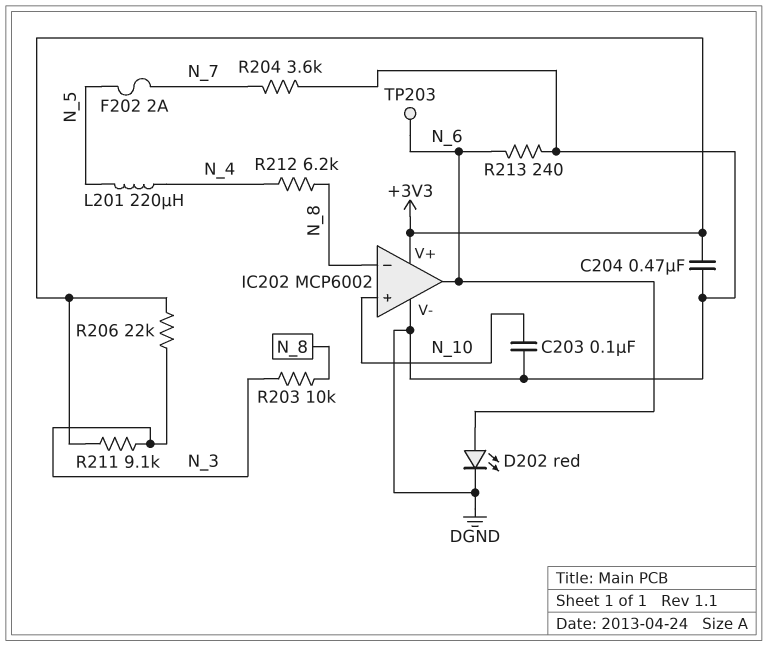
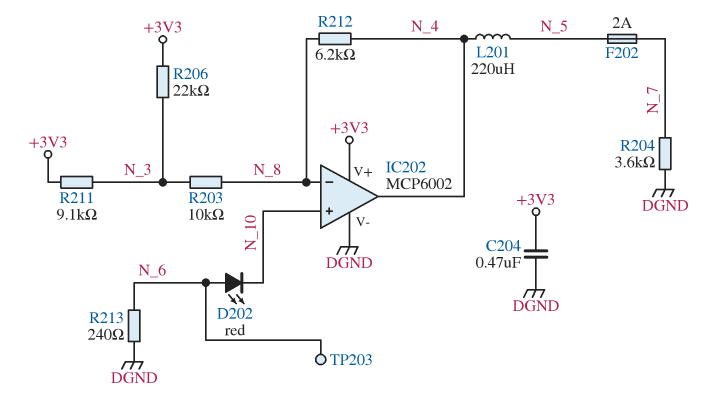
C203: 100nF (DGND, N_10) -> none
D202: LED red (A N_6, K DGND) -> LED red (A N_6, K N_10)
IC202 pin out: N_6 -> N_4

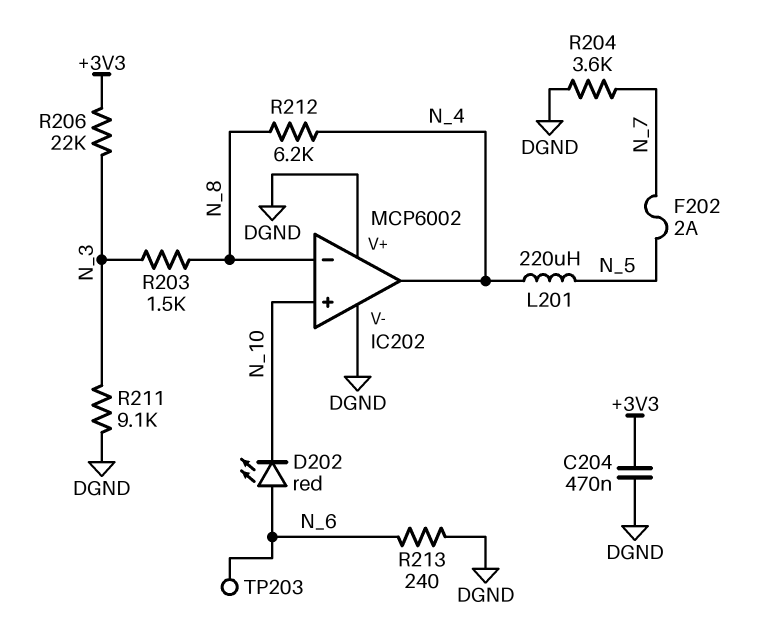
IC202 pin V+: +3V3 -> DGND
R203: 10k (N_3, N_8) -> 1.5k (N_3, N_8)
R211: 9.1k (+3V3, N_3) -> 9.1k (DGND, N_3)

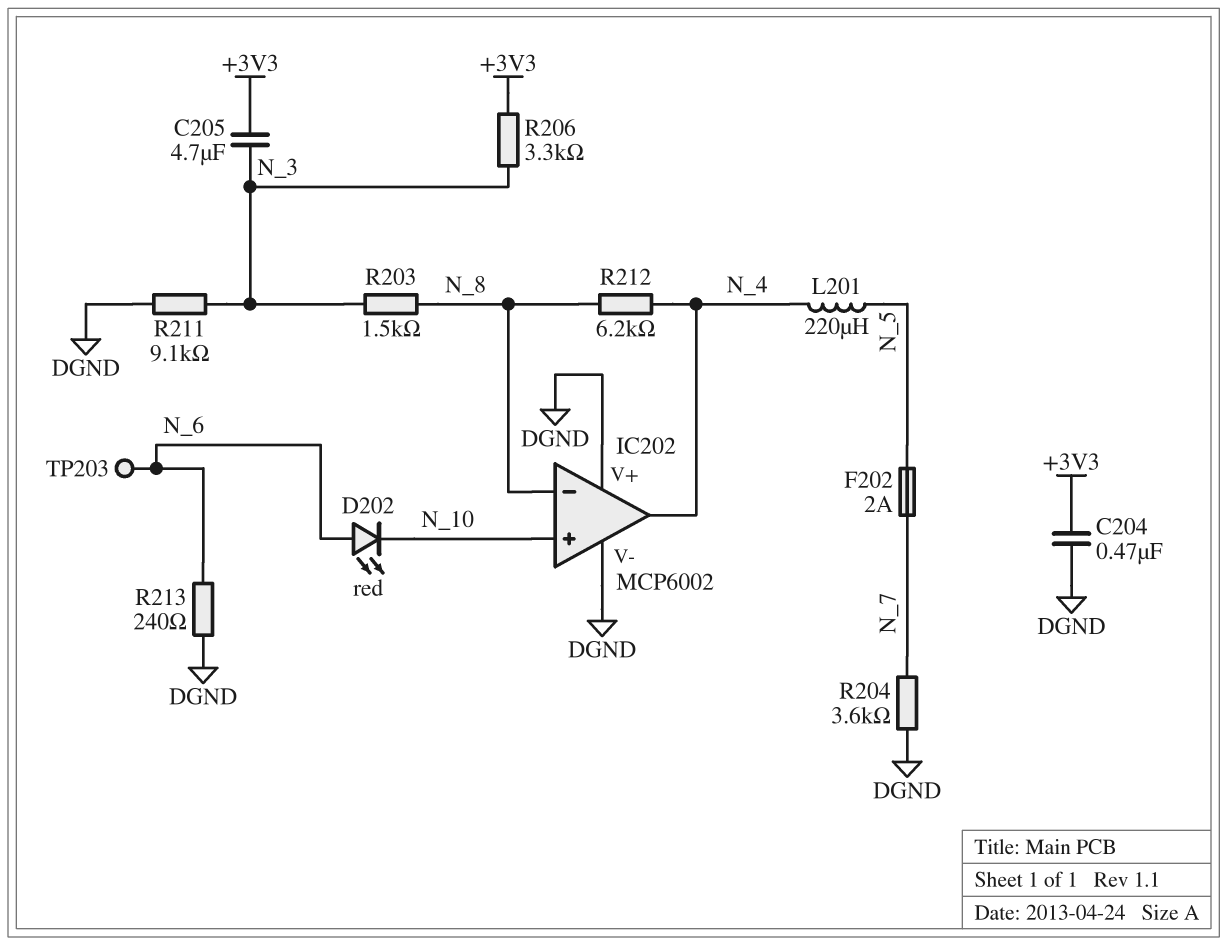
C205: none -> 4.7uF (+3V3, N_3)
R206: 22k (+3V3, N_3) -> 3.3k (+3V3, N_3)

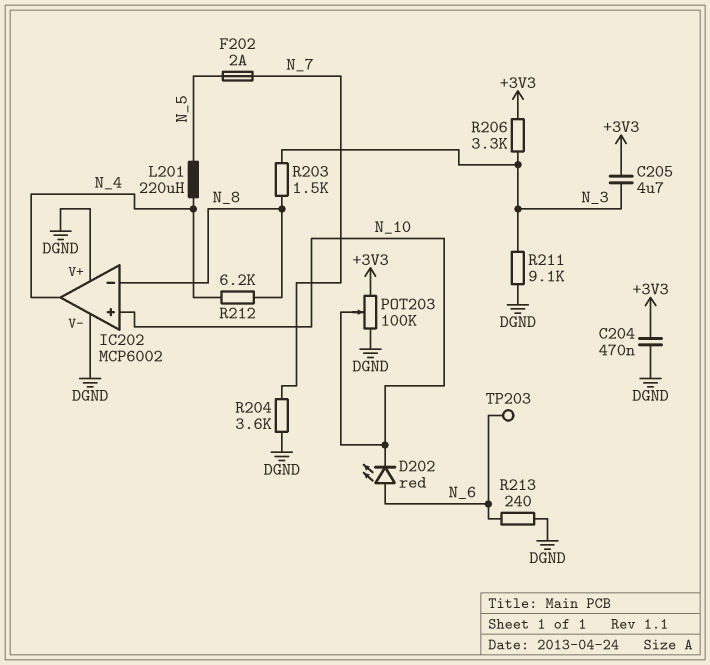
POT203: none -> 100k (+3V3, DGND, wiper N_10)

